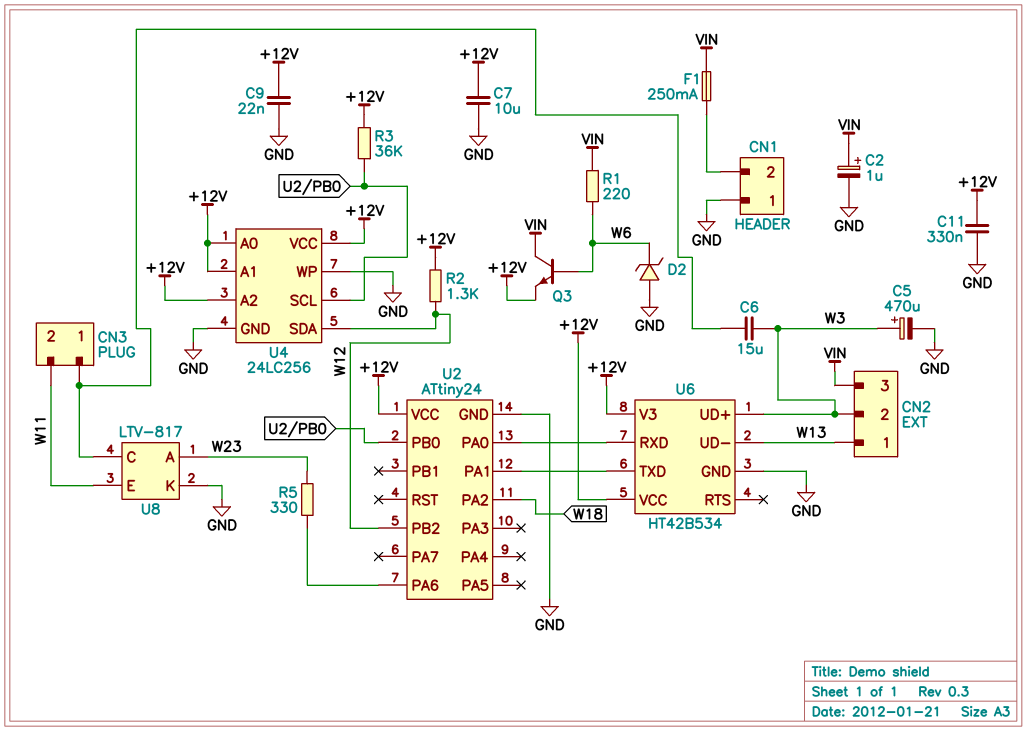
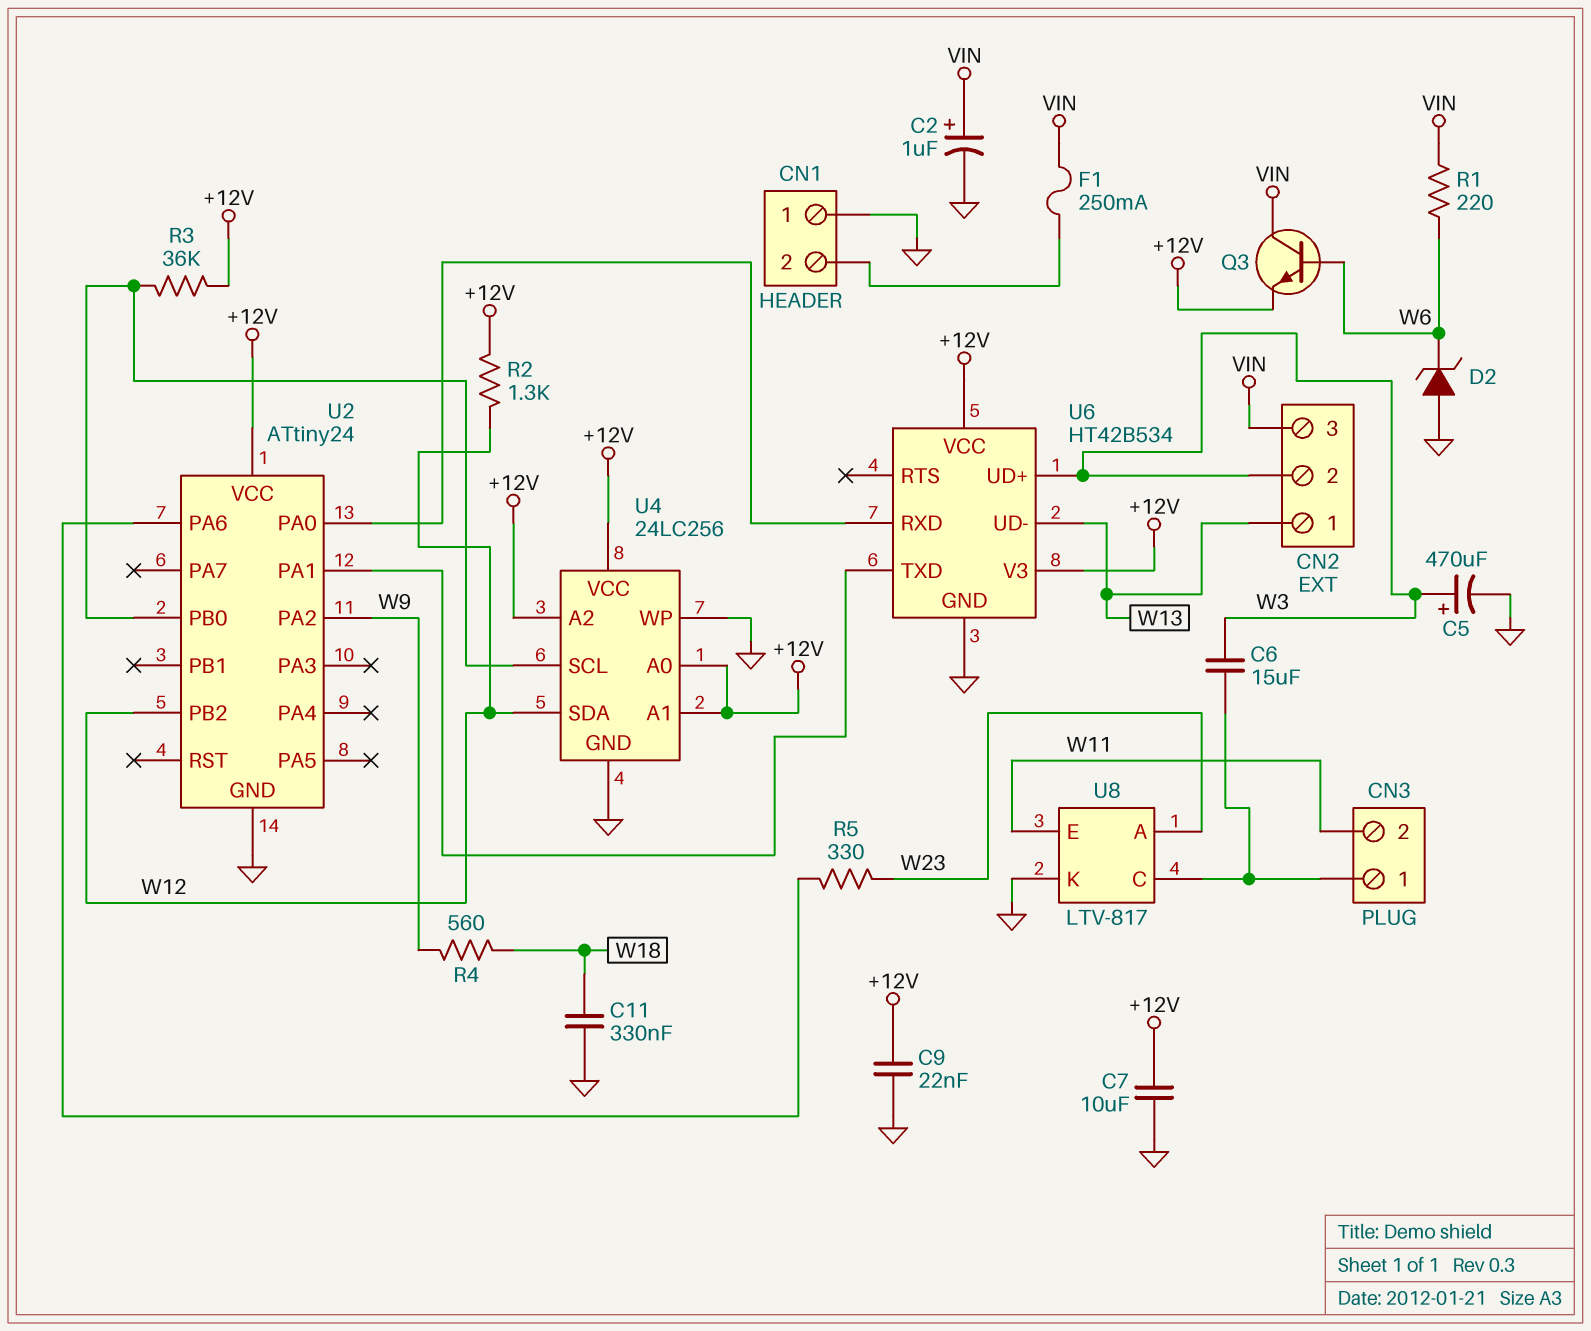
C11: 330nF (+12V, GND) -> 330nF (GND, W18)
R4: none -> 560 (W9, W18)
U2 pin PA2: W18 -> W9

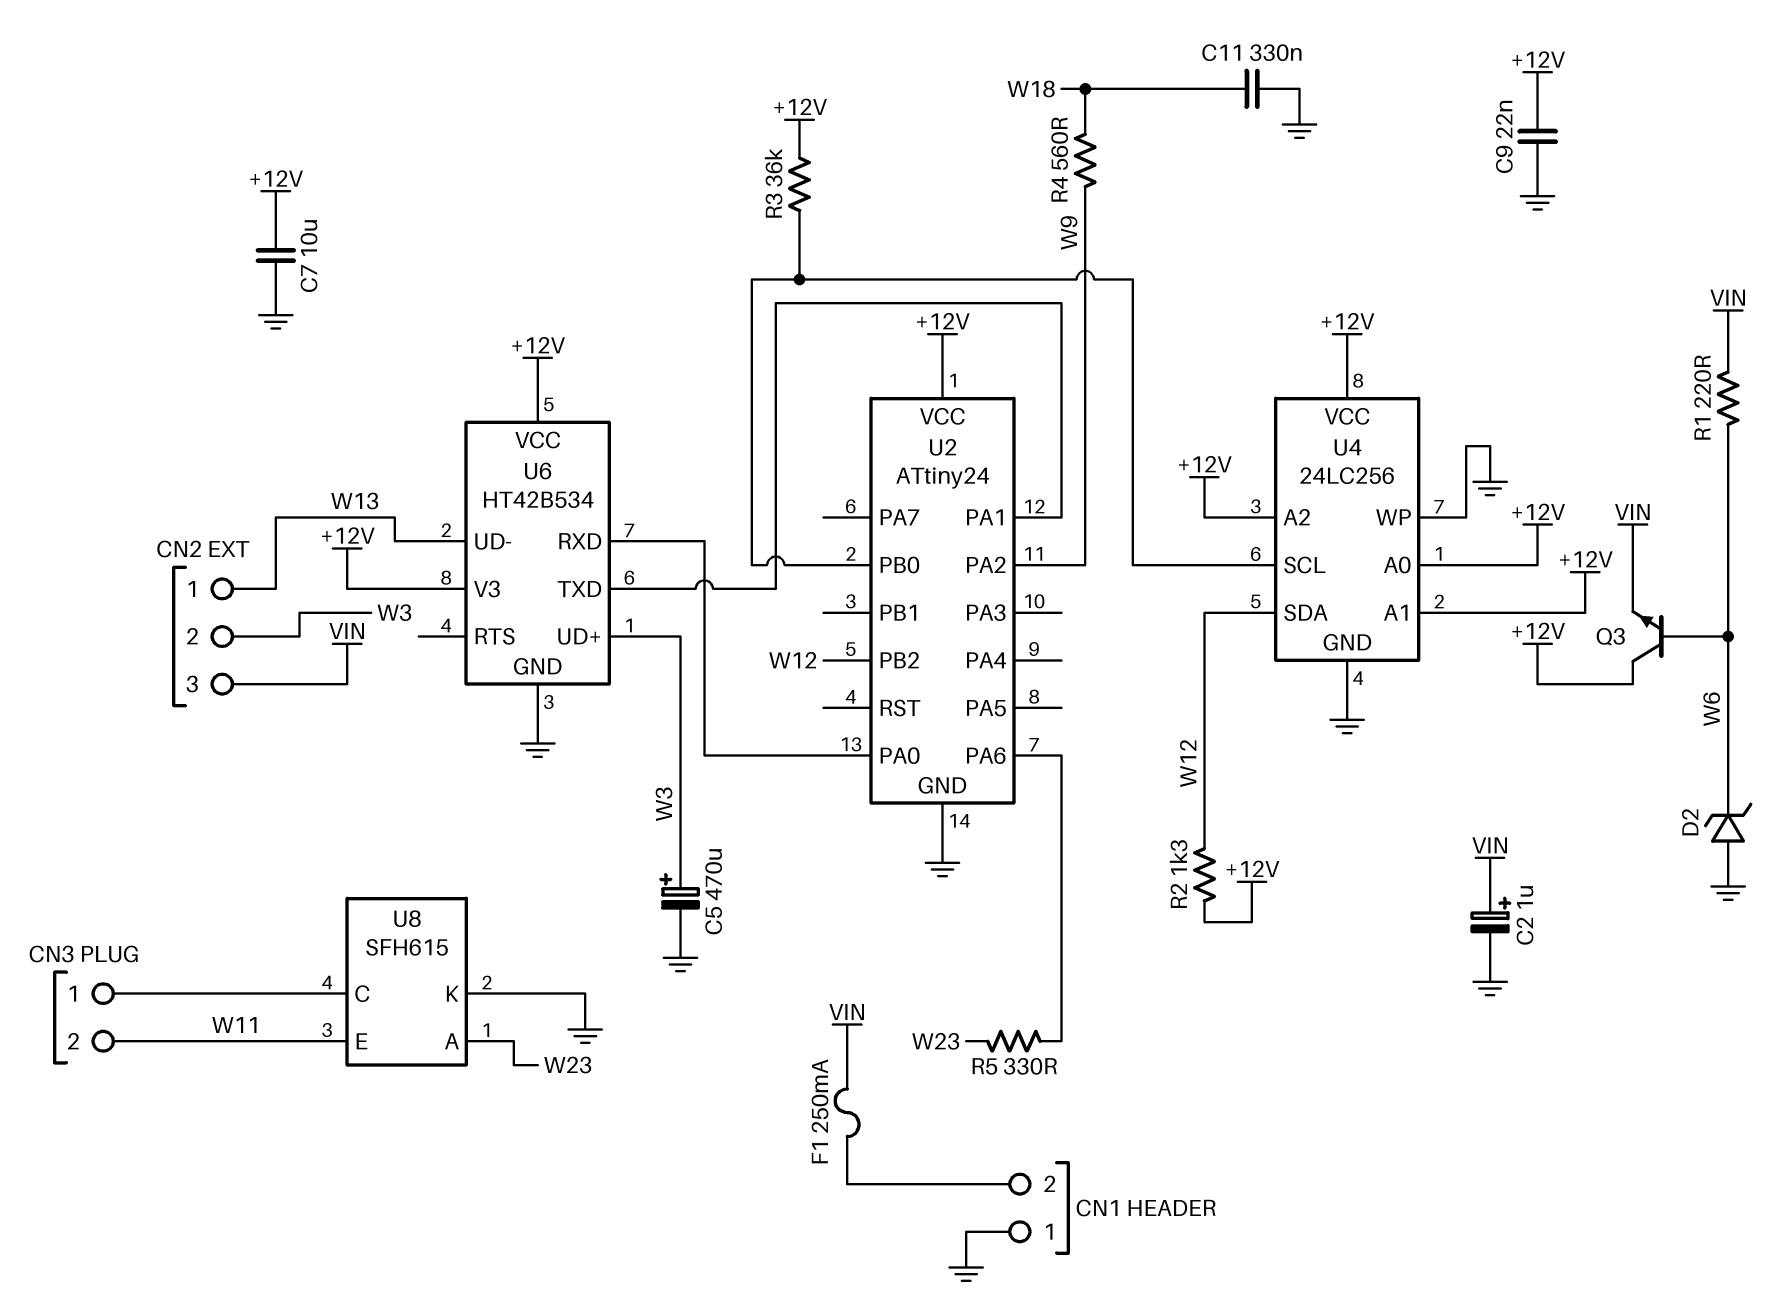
C6: 15uF (CN3/1, W3) -> none
Q3: NPN (B W6, C VIN, E +12V) -> NPN (B W6, C +12V, E VIN)
U8: LTV-817 -> SFH615

